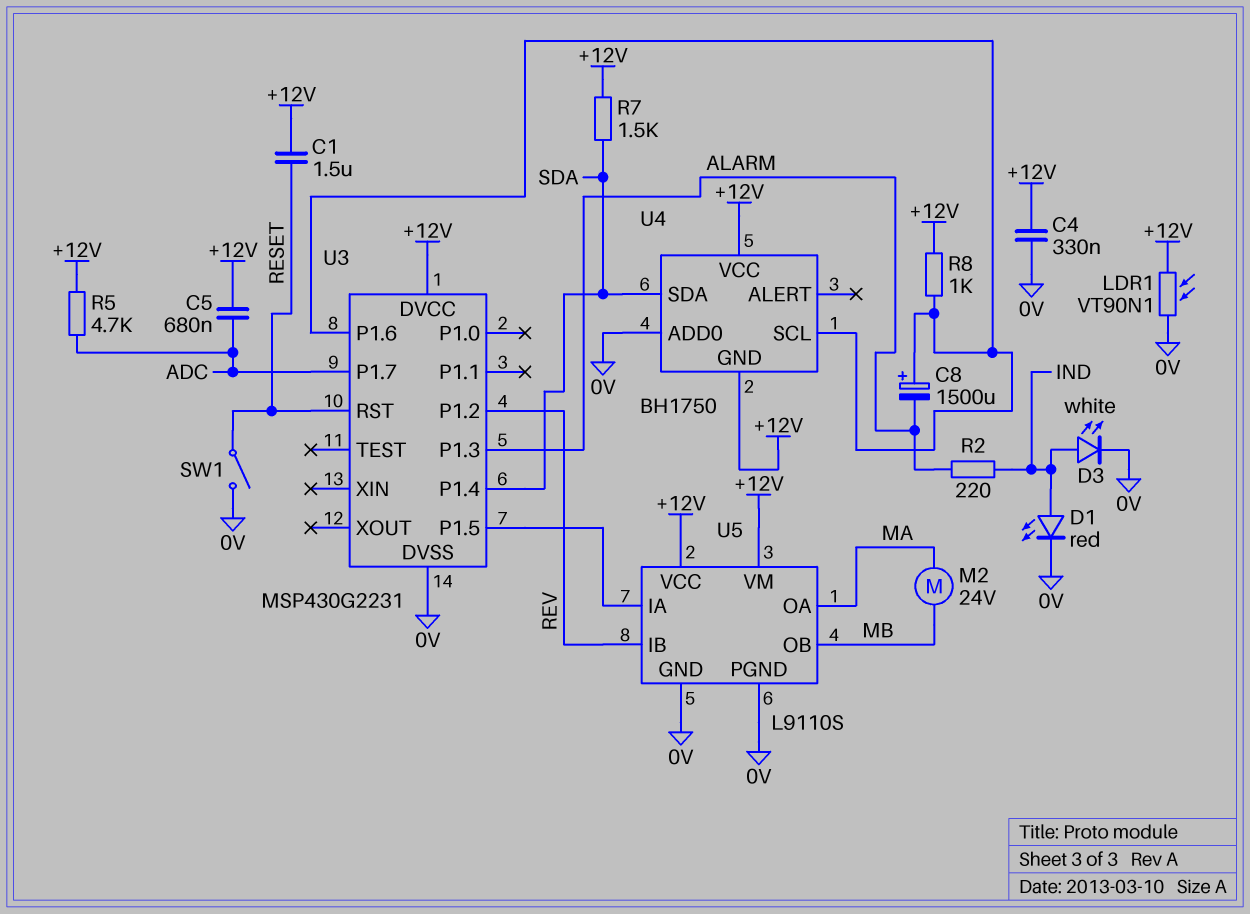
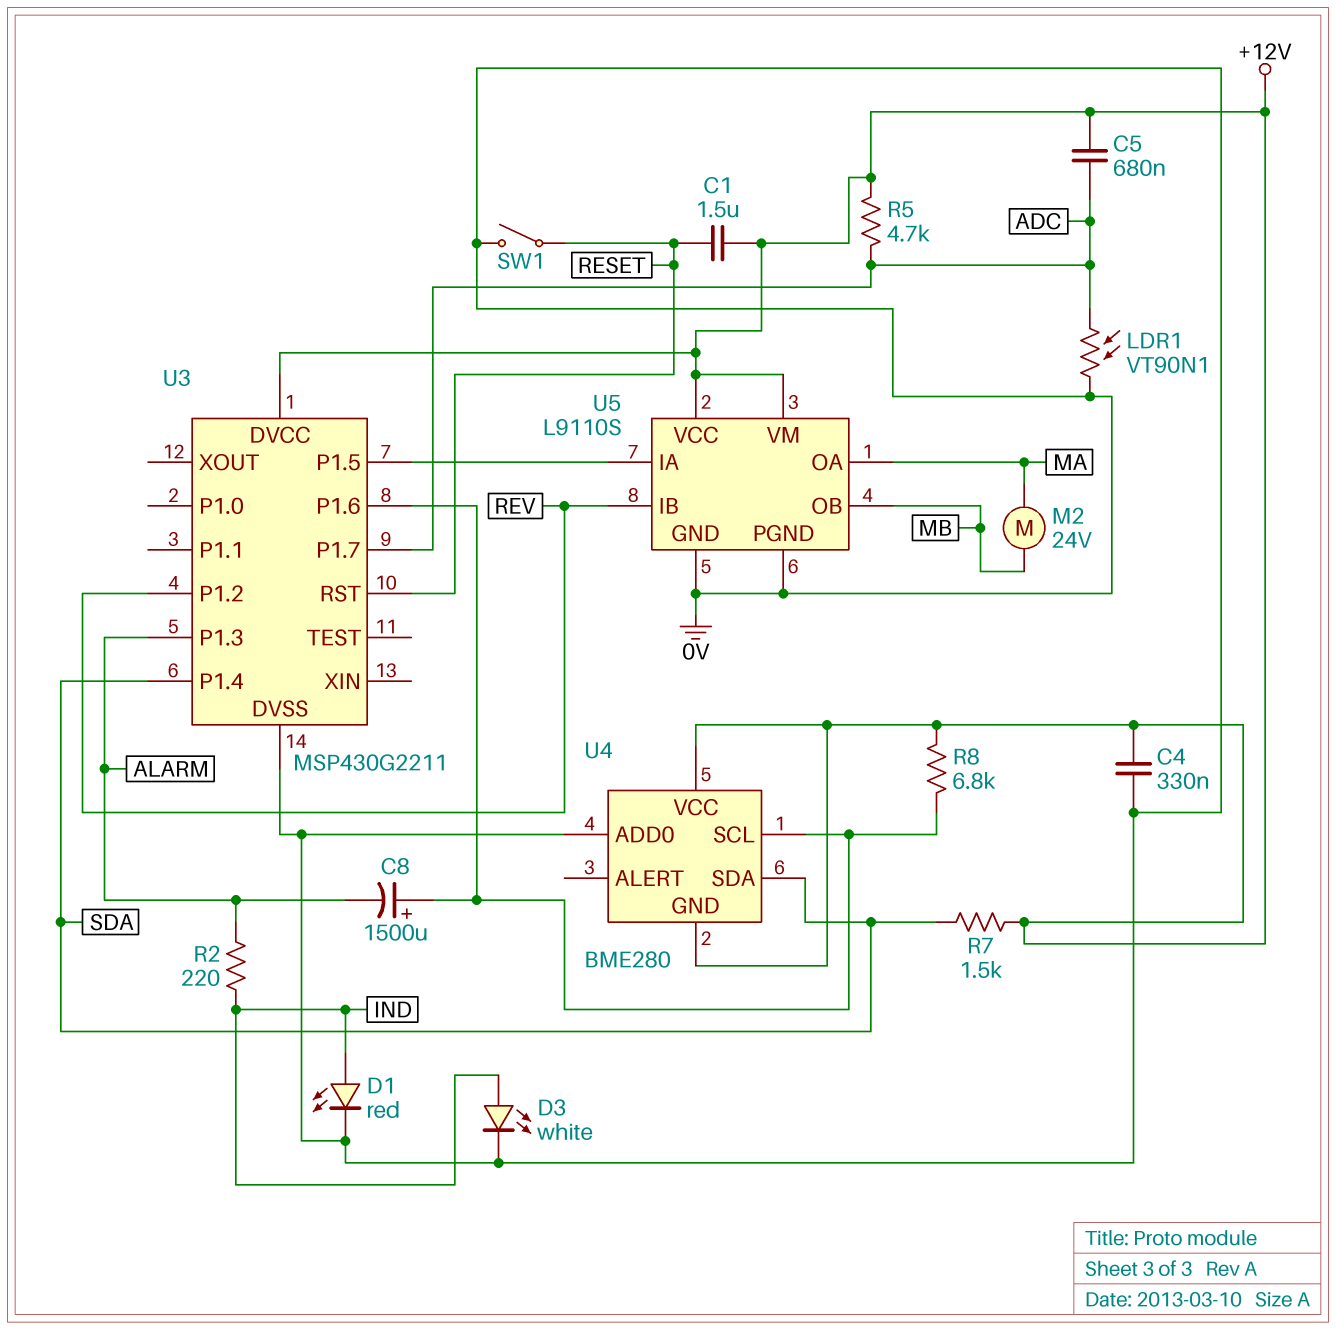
LDR1: VT90N1 (+12V, 0V) -> VT90N1 (0V, ADC)
R8: 1k (+12V, U3/P1.6) -> 6.8k (+12V, U3/P1.6)
U3: MSP430G2231 -> MSP430G2211
U4: BH1750 -> BME280

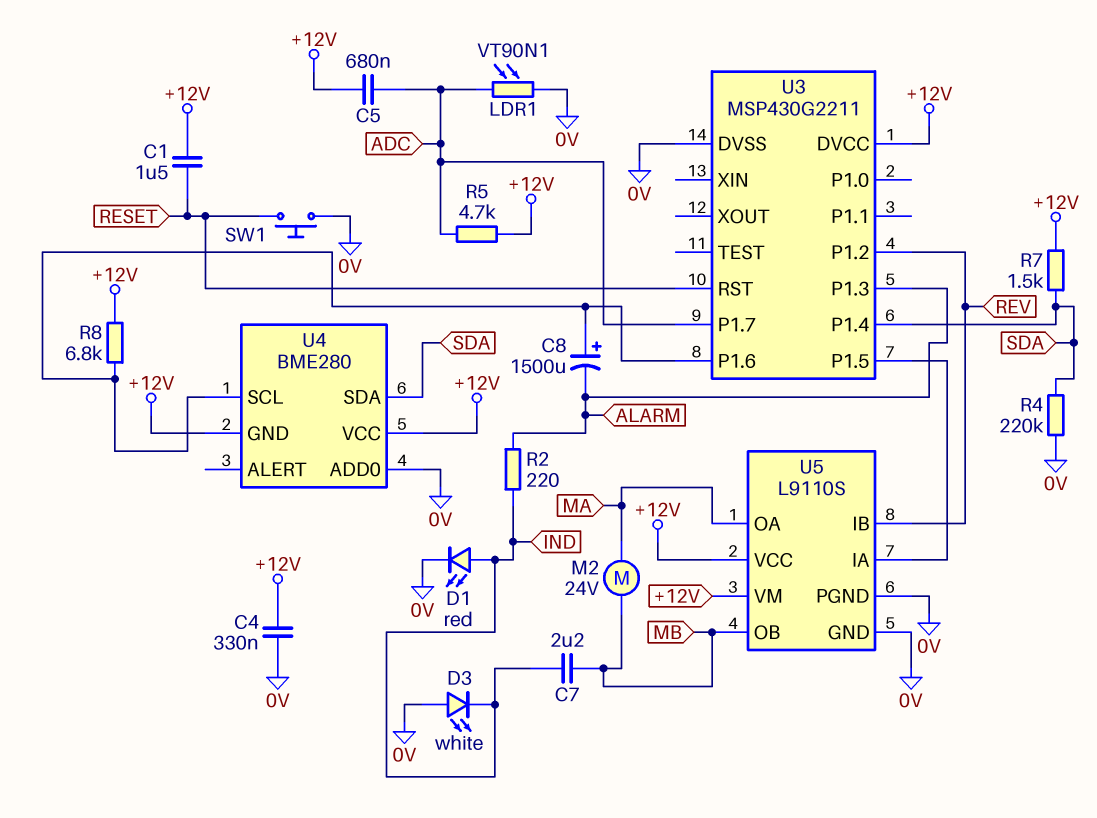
C7: none -> 2.2uF (IND, MB)
D3: LED white (A IND, K 0V) -> LED white (A 0V, K IND)
R4: none -> 220k (0V, SDA)
SW1: switch (0V, RESET) -> button (0V, RESET)

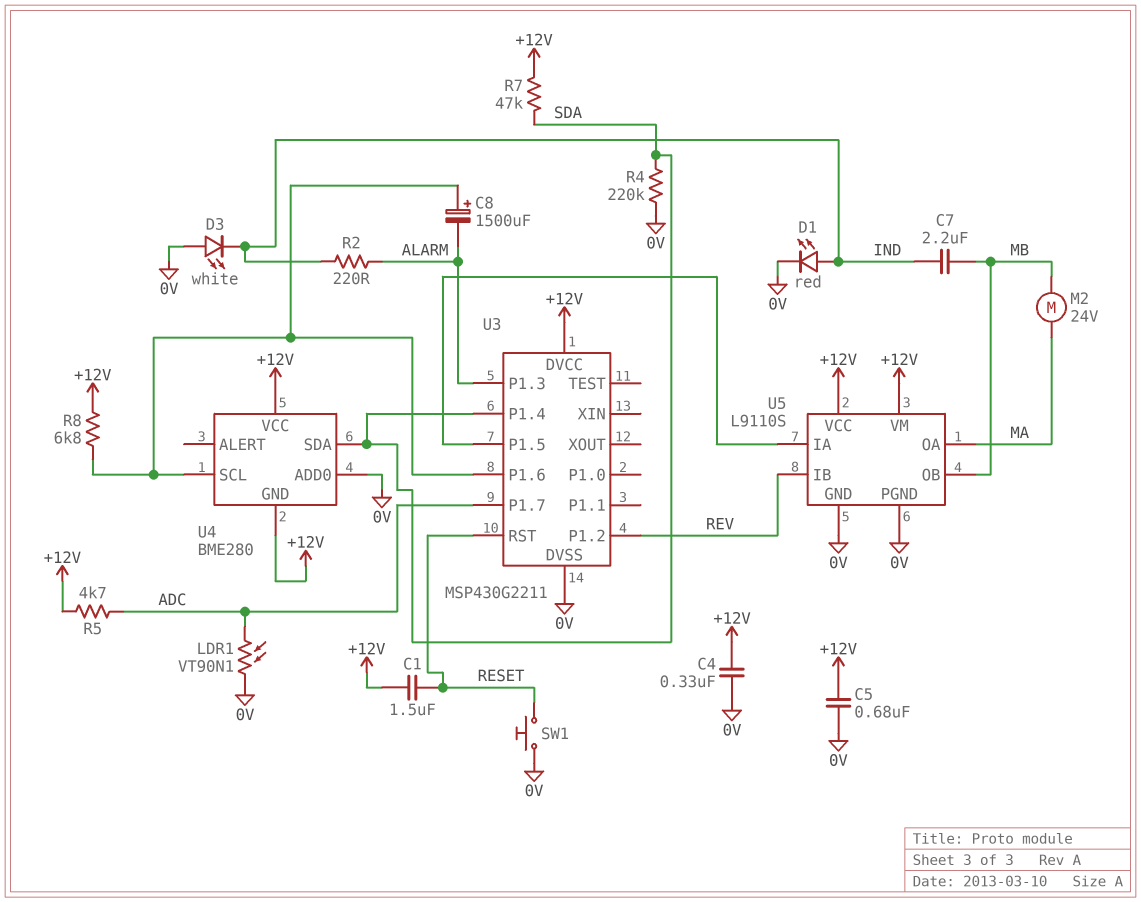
C5: 680nF (+12V, ADC) -> 680nF (+12V, 0V)
R7: 1.5k (+12V, SDA) -> 47k (+12V, SDA)

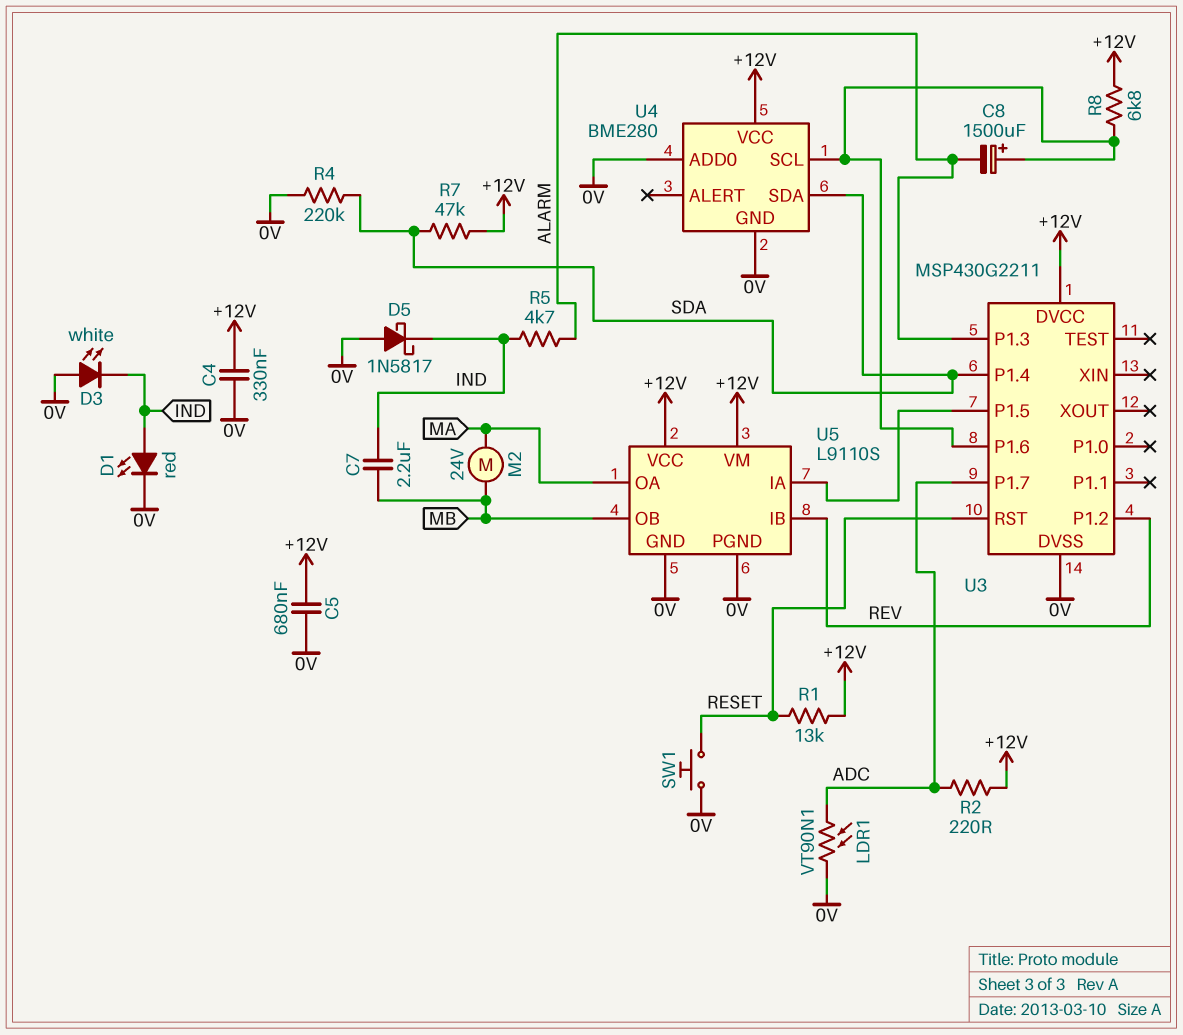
C1: 1.5uF (+12V, RESET) -> none
D5: none -> schottky 1N5817 (A 0V, K IND)
R1: none -> 13k (+12V, RESET)
R2: 220 (ALARM, IND) -> 220 (+12V, ADC)
R5: 4.7k (+12V, ADC) -> 4.7k (ALARM, IND)
U4 pin GND: +12V -> 0V

